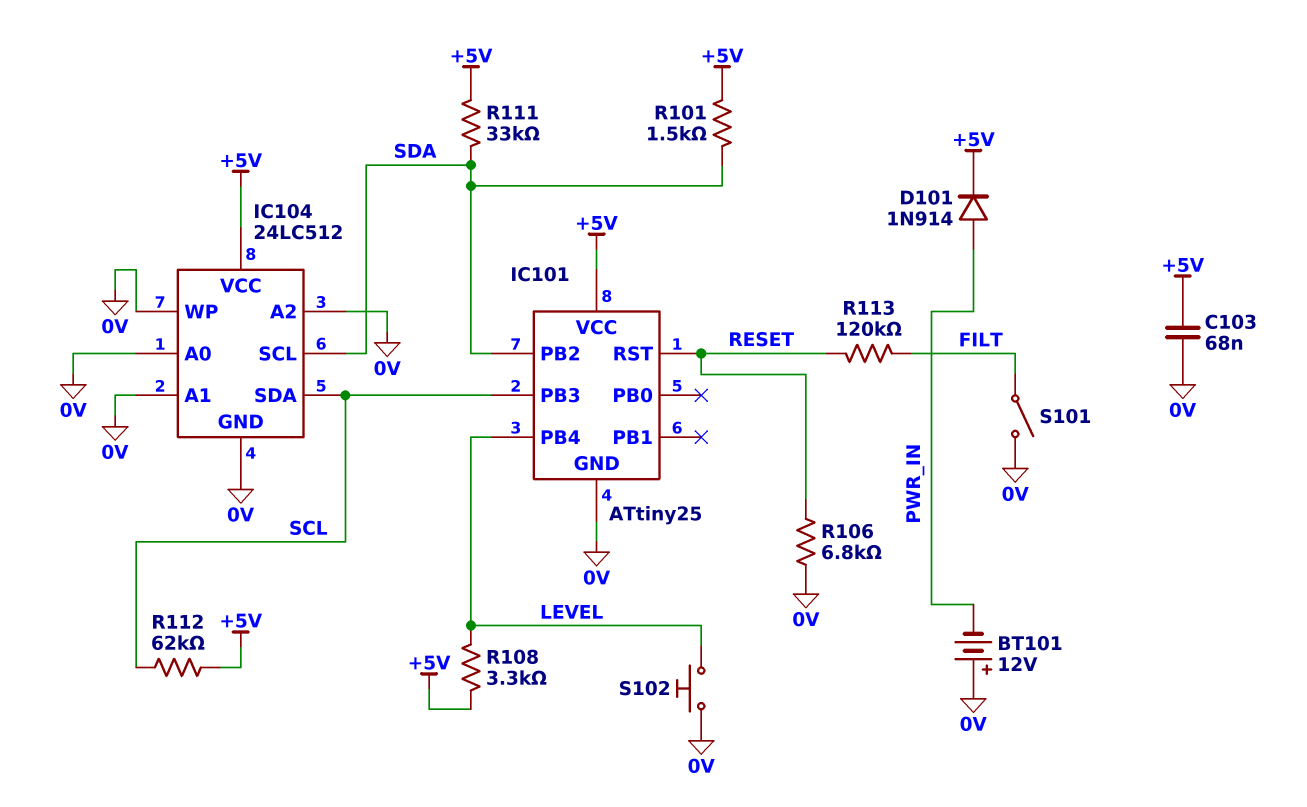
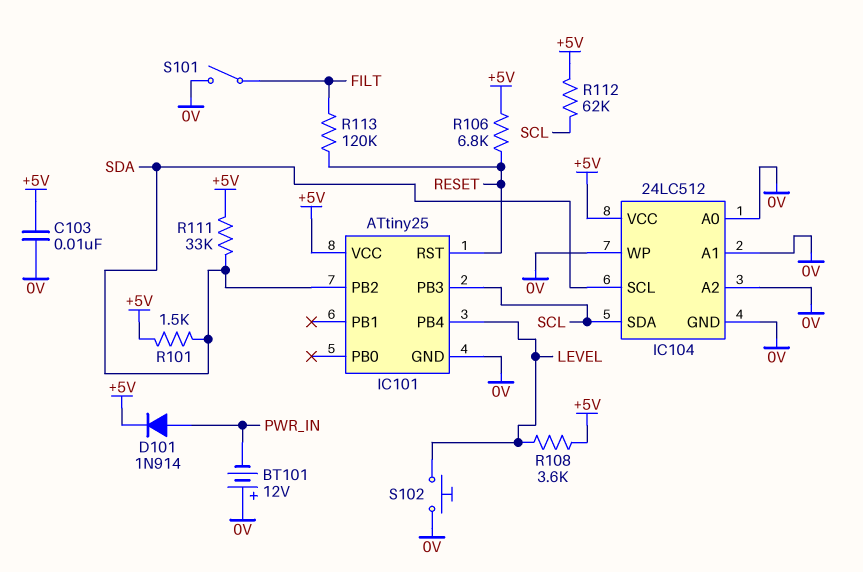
C103: 68nF (+5V, 0V) -> 10nF (+5V, 0V)
R106: 6.8k (0V, RESET) -> 6.8k (+5V, RESET)
R108: 3.3k (+5V, LEVEL) -> 3.6k (+5V, LEVEL)

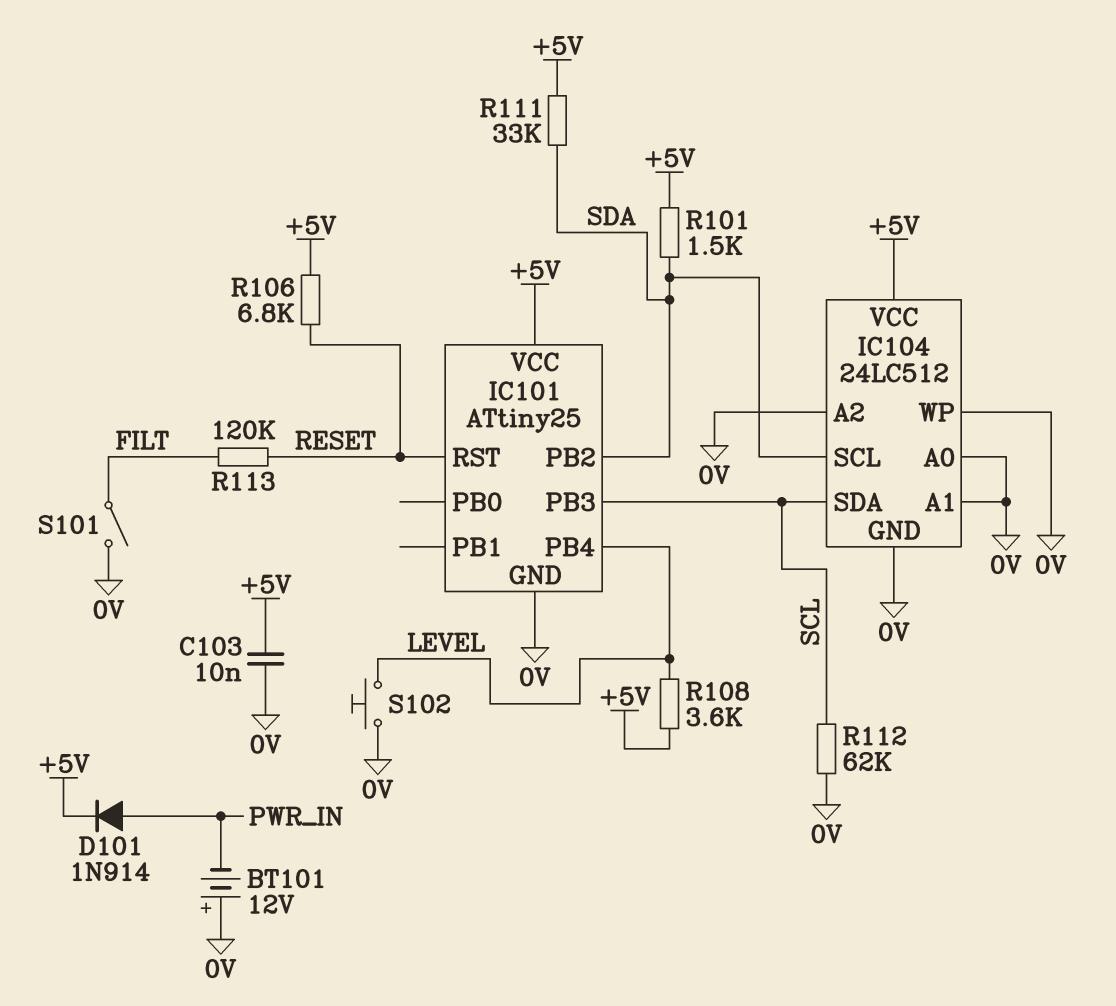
R112: 62k (+5V, SCL) -> 62k (0V, SCL)

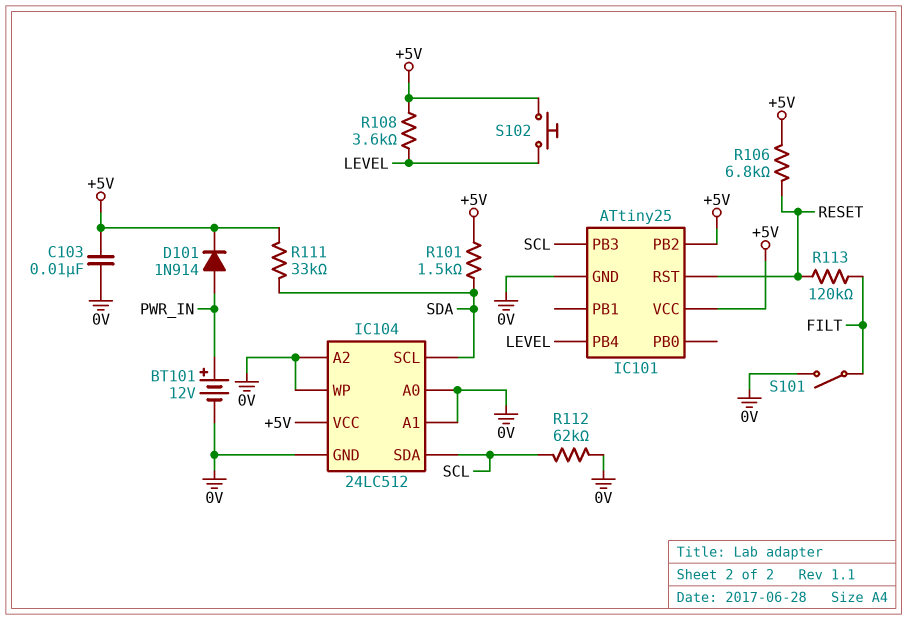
BT101: 12V (plus 0V, minus PWR_IN) -> 12V (plus PWR_IN, minus 0V)
IC101 pin PB2: SDA -> +5V
S102: button (0V, LEVEL) -> button (+5V, LEVEL)

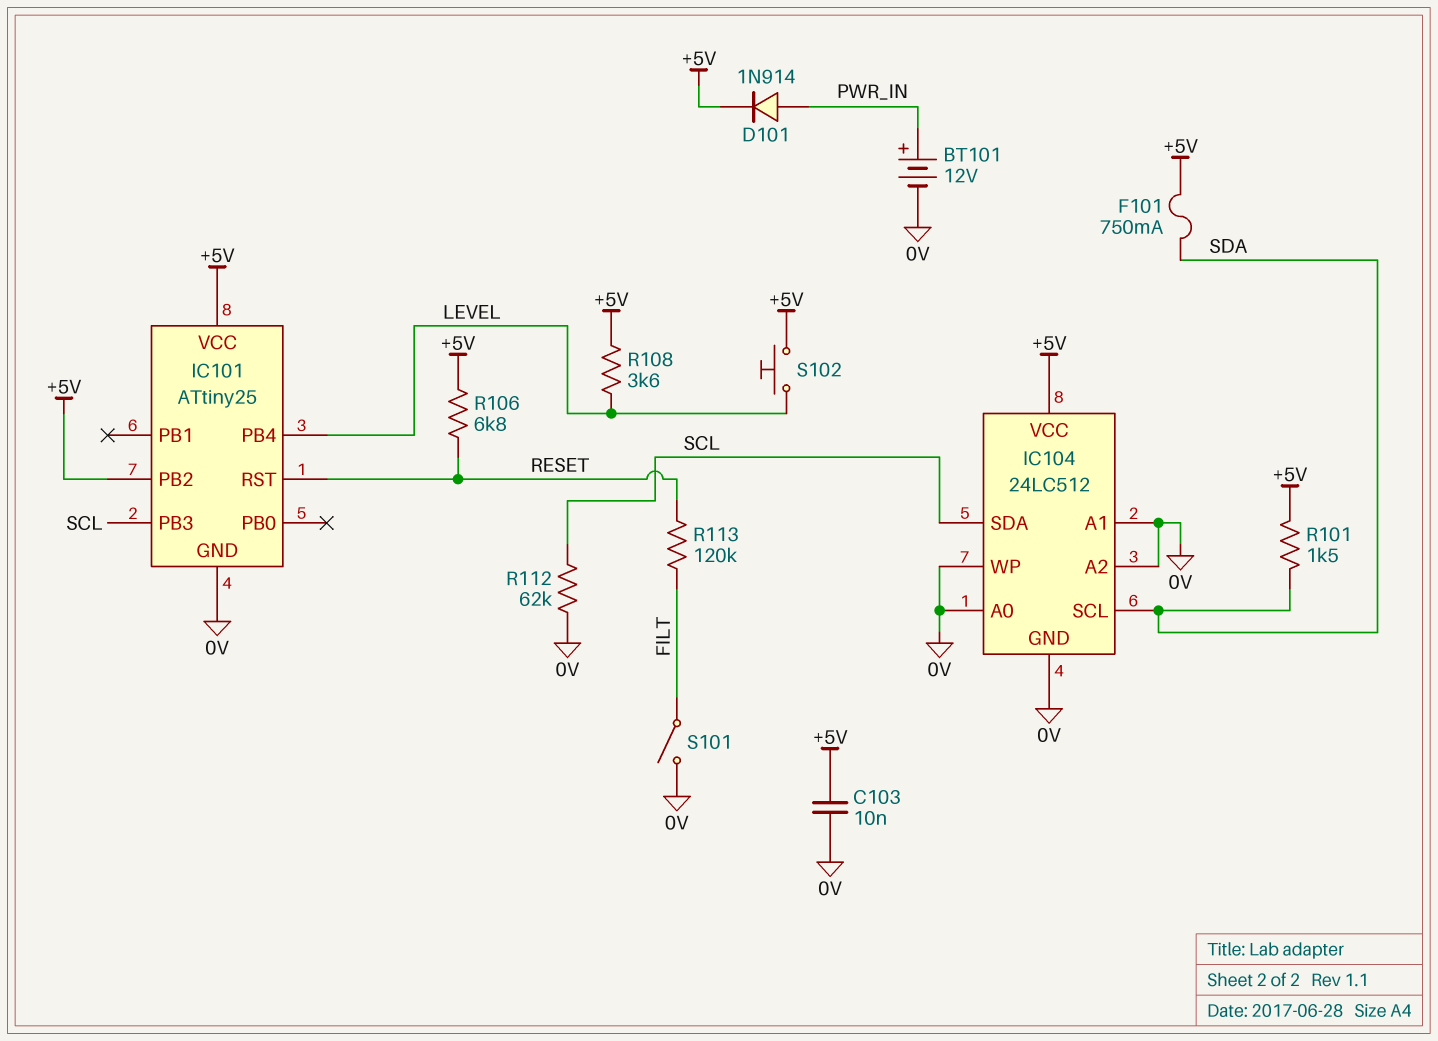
F101: none -> 750mA (+5V, SDA)
R111: 33k (+5V, SDA) -> none

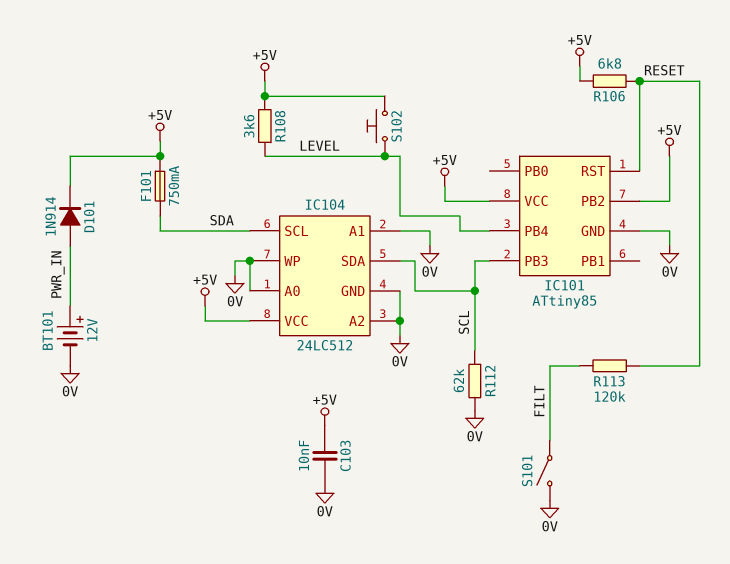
IC101: ATtiny25 -> ATtiny85
R101: 1.5k (+5V, SDA) -> none

